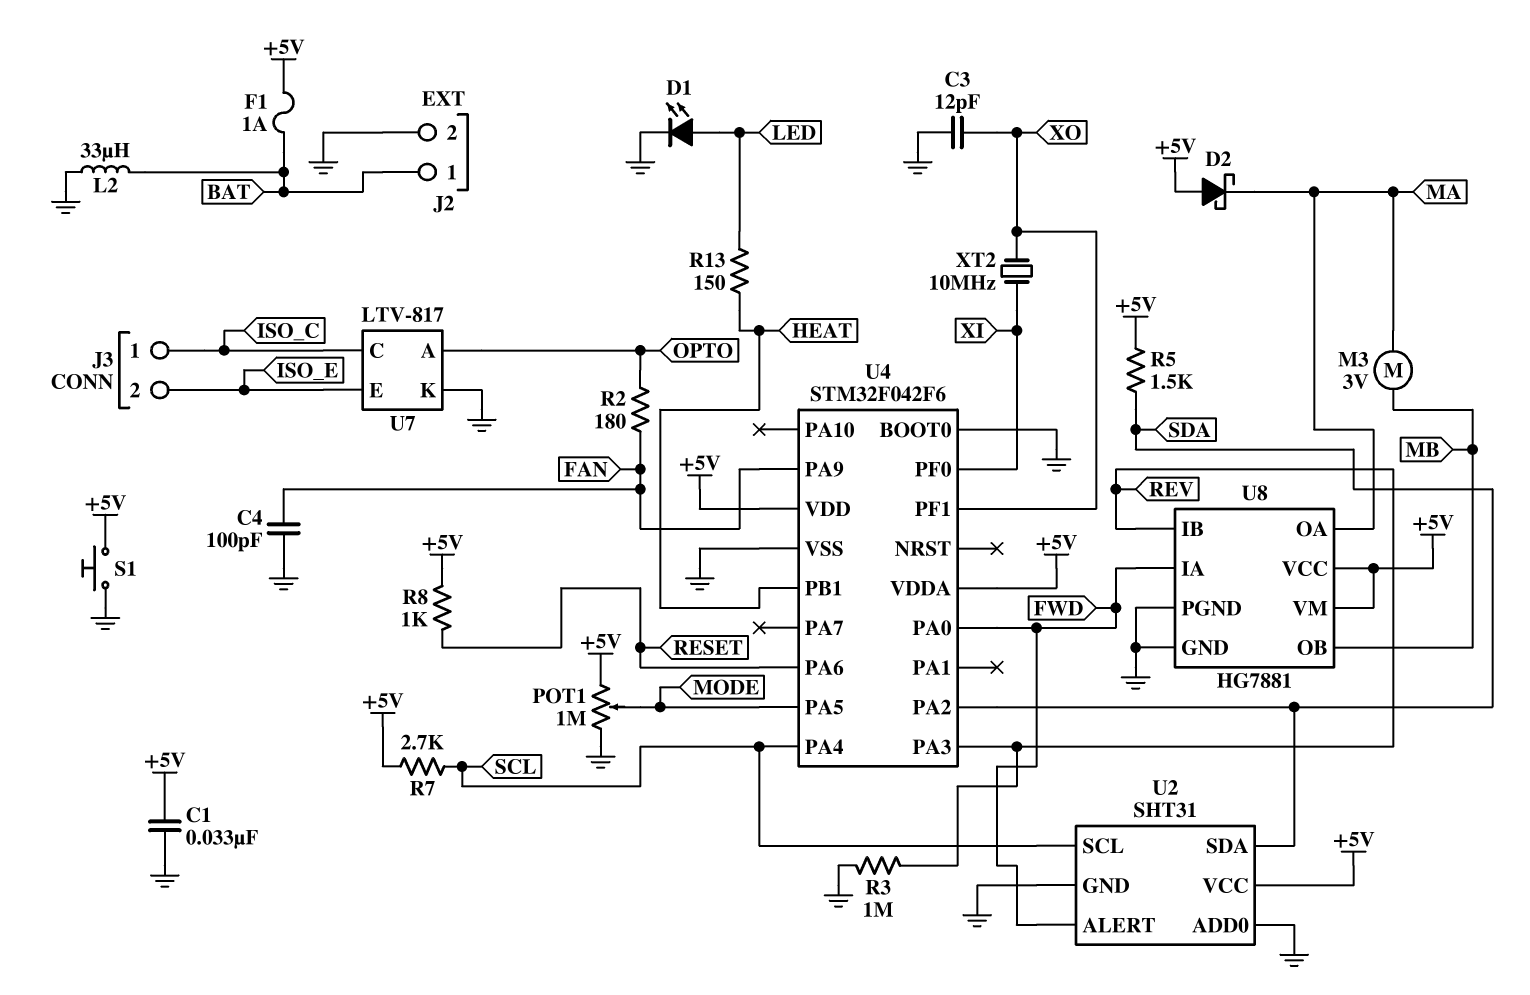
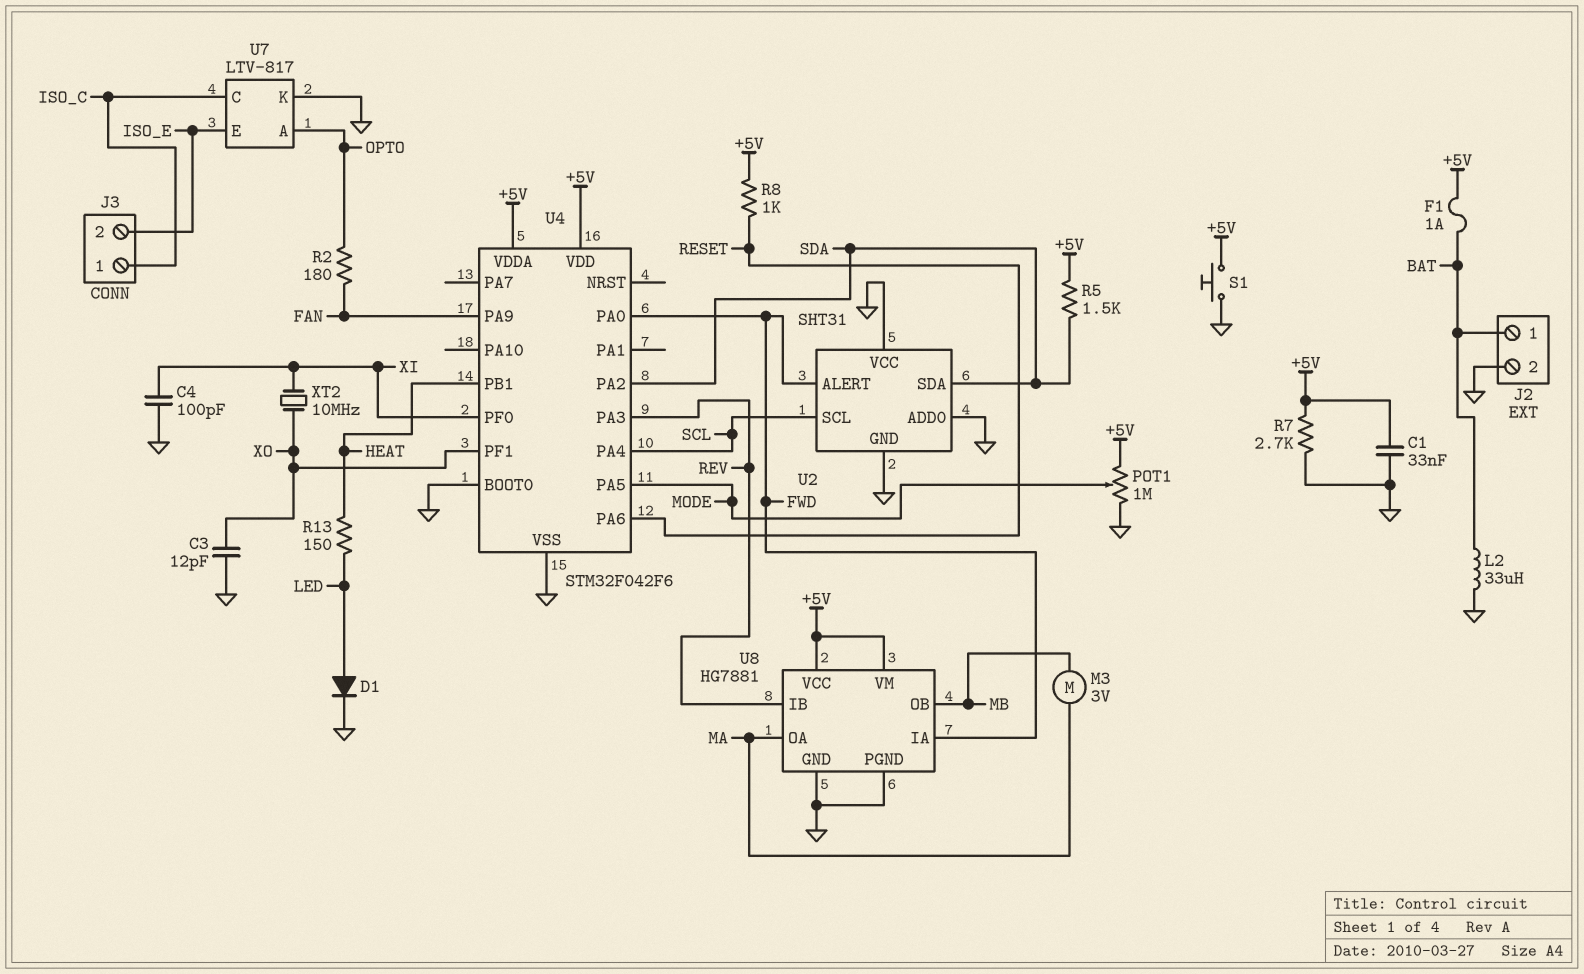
C4: 100pF (FAN, GND) -> 100pF (GND, XI)
D1: LED (A LED, K GND) -> diode (A LED, K GND)
D2: schottky (A +5V, K MA) -> none
R3: 1M (GND, REV) -> none
R7: 2.7k (+5V, SCL) -> 2.7k (+5V, GND)
U2 pin VCC: +5V -> GND

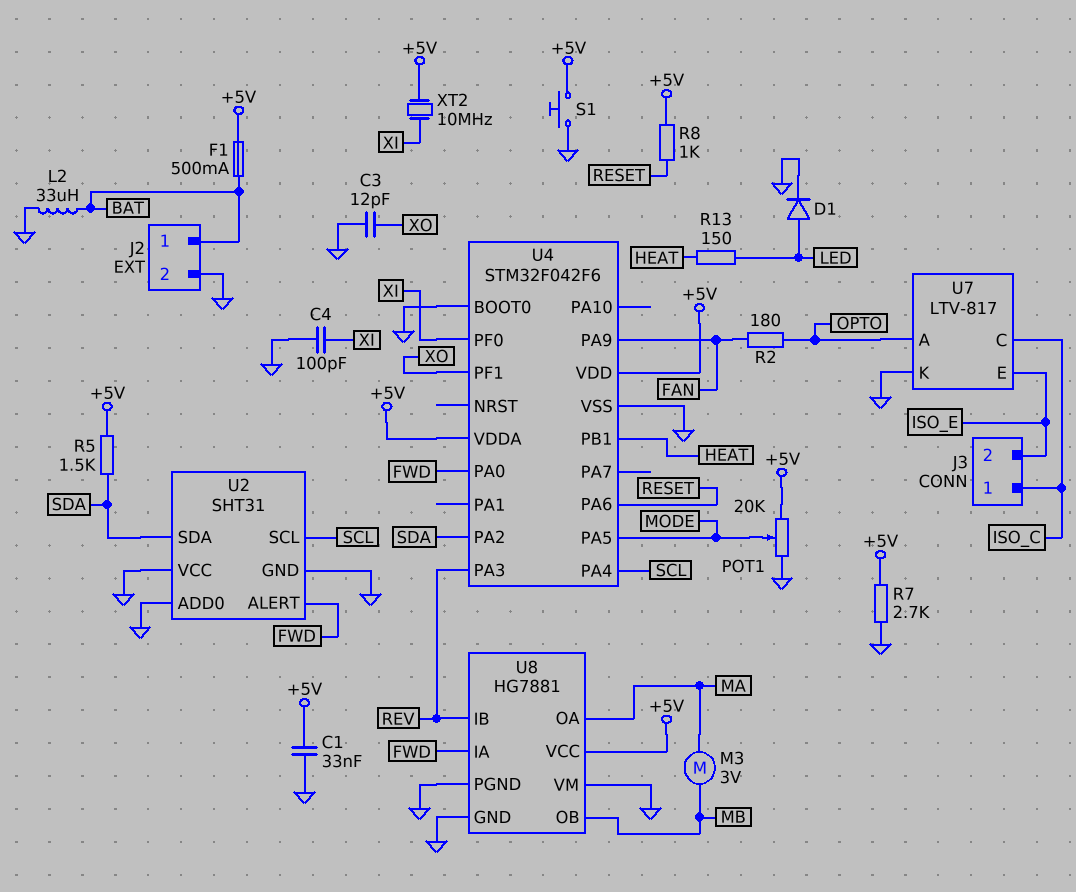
F1: 1A (+5V, BAT) -> 500mA (+5V, BAT)
POT1: 1M (+5V, GND, wiper MODE) -> 20k (+5V, GND, wiper MODE)
U8 pin VM: +5V -> GND
XT2: 10MHz (XI, XO) -> 10MHz (+5V, XI)

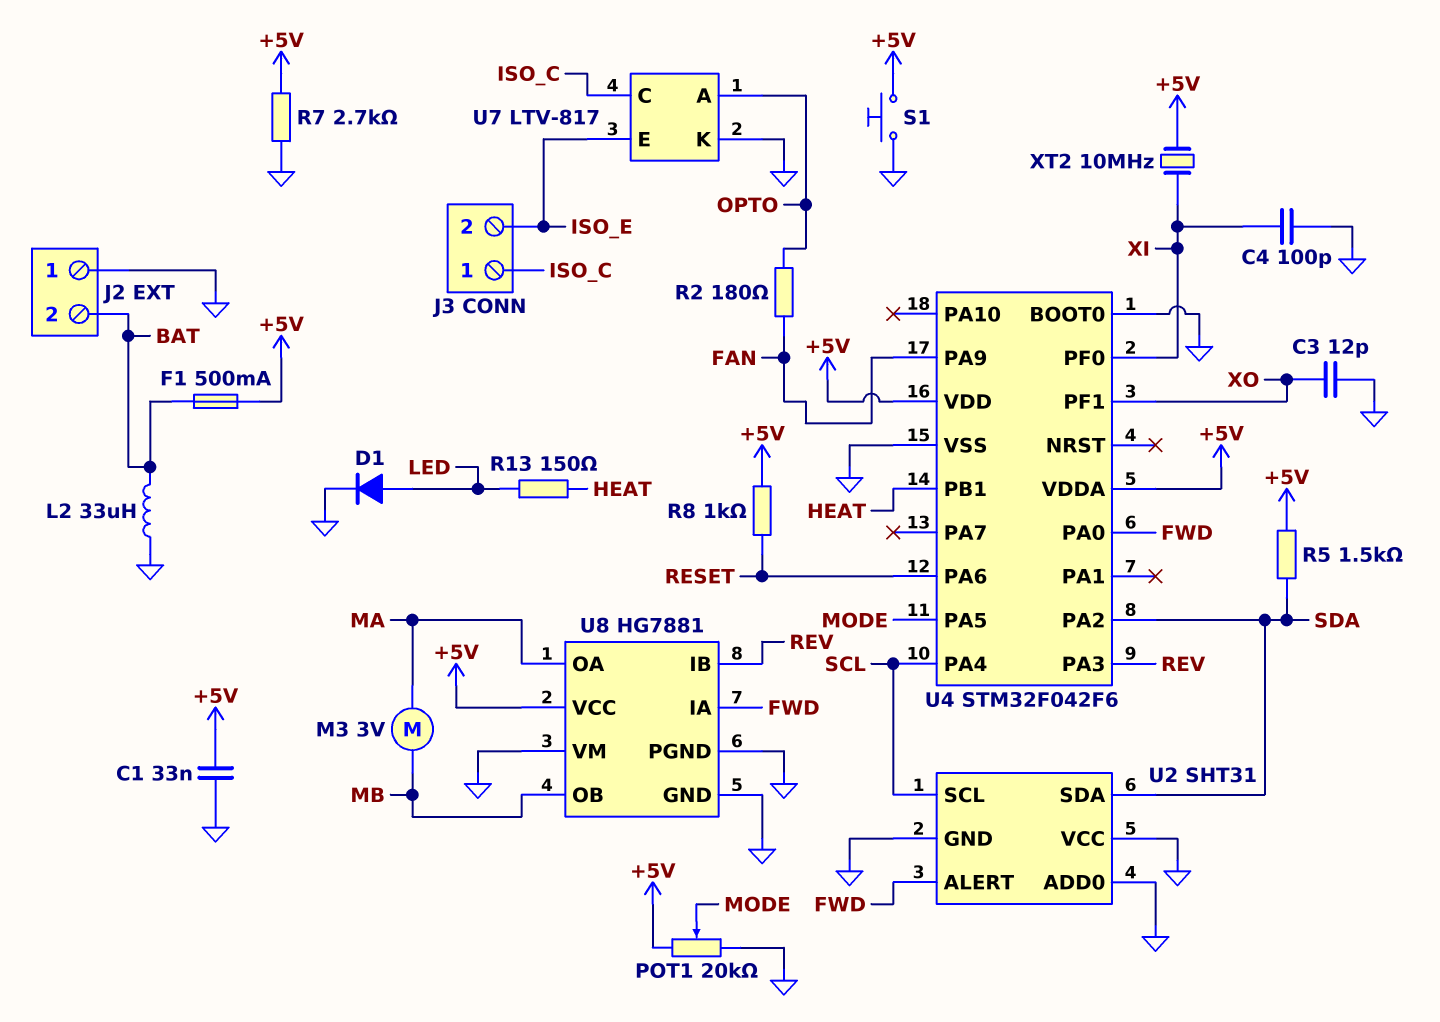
J2 pin 1: BAT -> GND
J2 pin 2: GND -> BAT

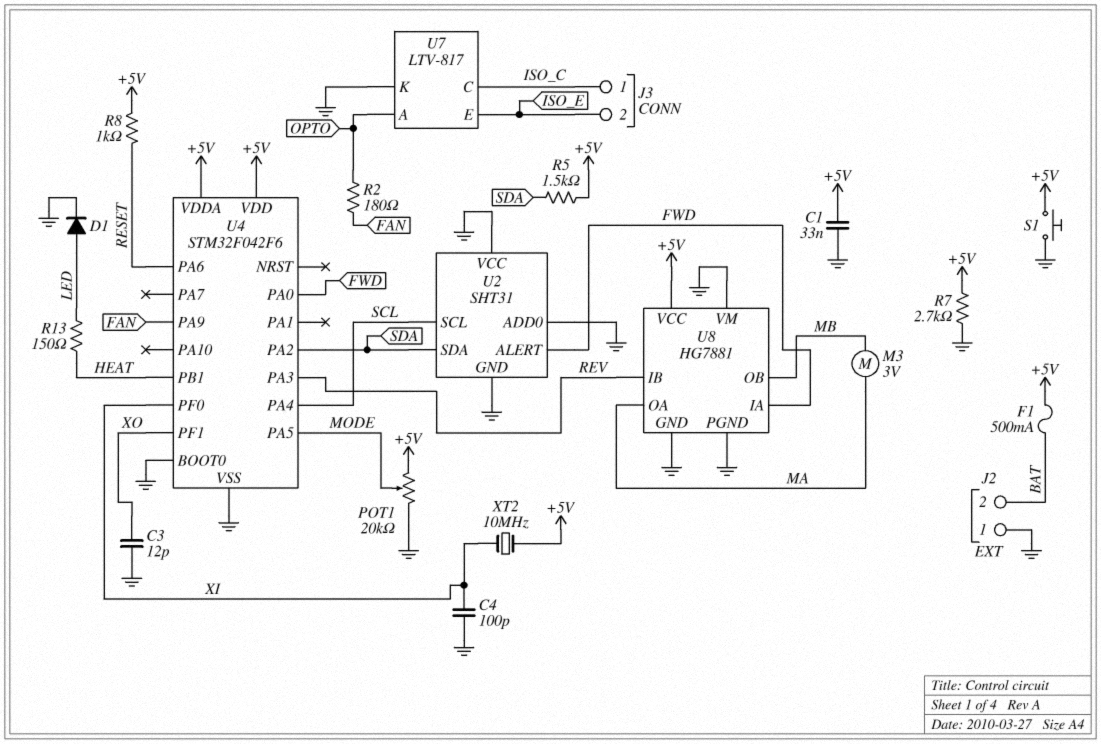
L2: 33uH (BAT, GND) -> none

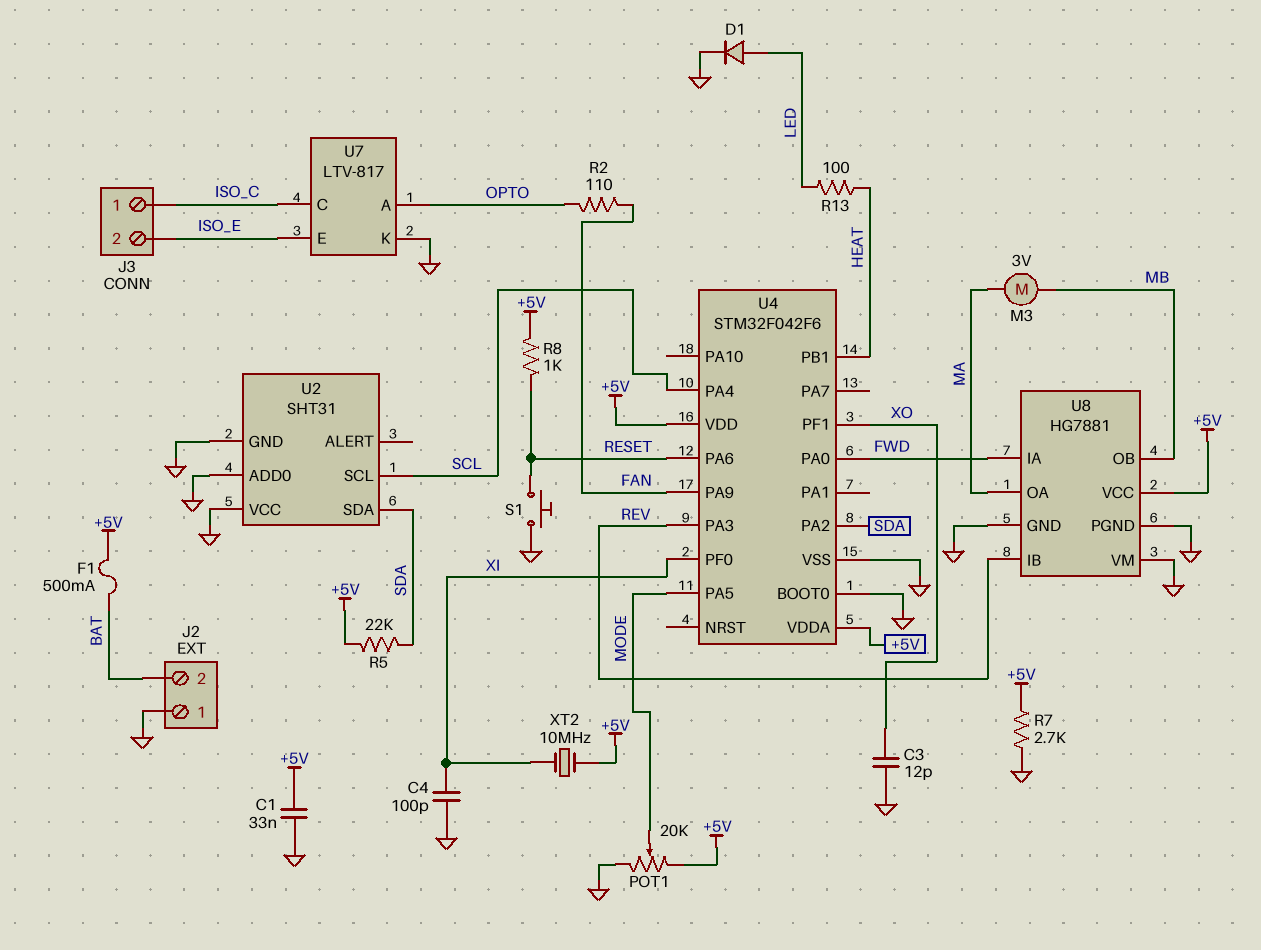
R2: 180 (FAN, OPTO) -> 110 (FAN, OPTO)
R5: 1.5k (+5V, SDA) -> 22k (+5V, SDA)
R13: 150 (HEAT, LED) -> 100 (HEAT, LED)
S1: button (+5V, GND) -> button (GND, RESET)
U2 pin ALERT: FWD -> none

